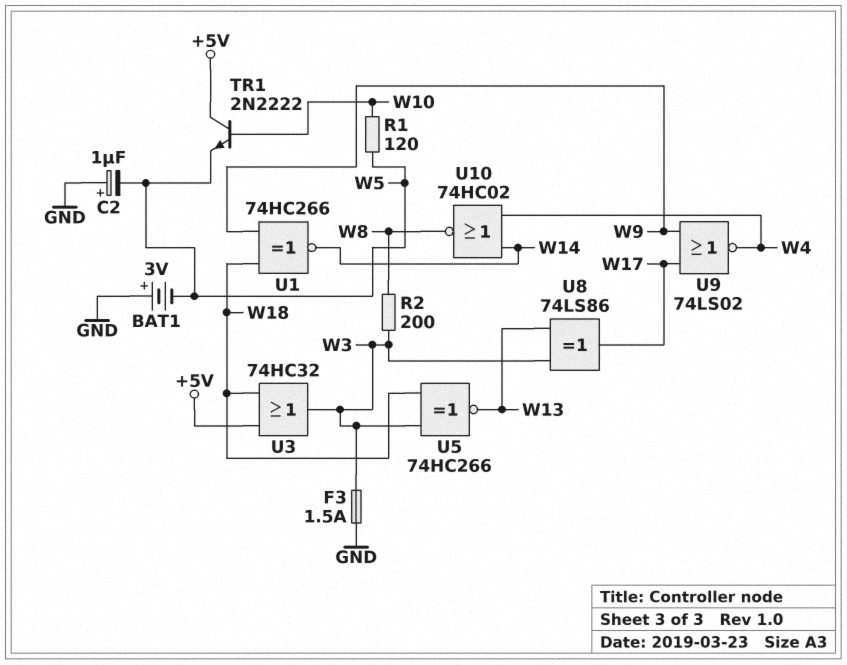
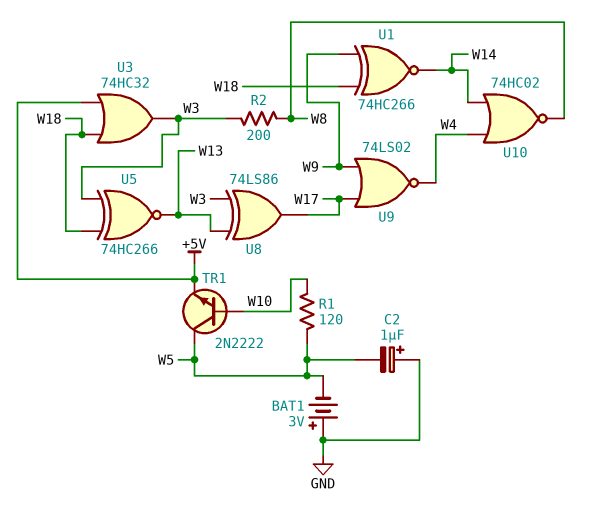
F3: 1.5A (GND, W3) -> none
TR1: NPN 2N2222 (B W10, C +5V, E W5) -> NPN 2N2222 (B W10, C W5, E +5V)

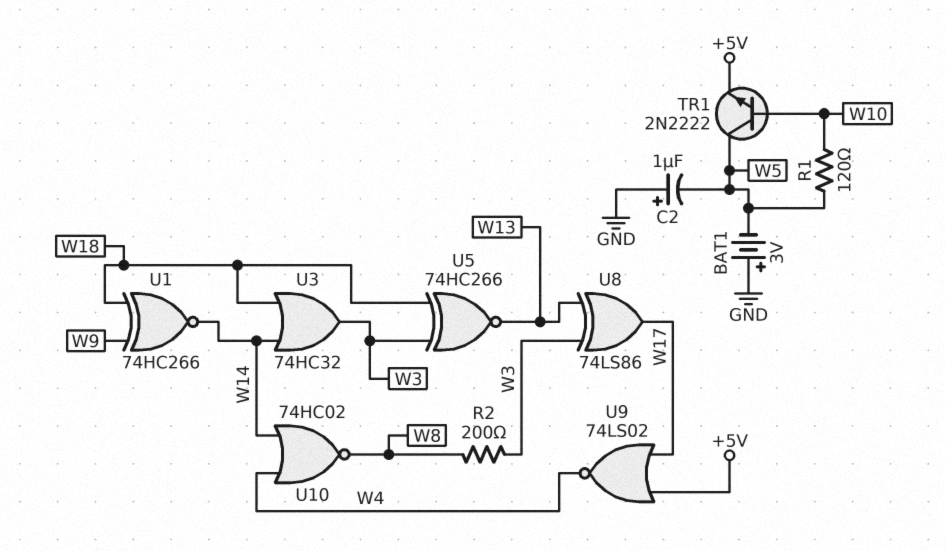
U3: OR 74HC32 (in +5V, in W18, out W3) -> OR 74HC32 (in W14, in W18, out W3)
U9: NOR 74LS02 (in W9, in W17, out W4) -> NOR 74LS02 (in +5V, in W17, out W4)

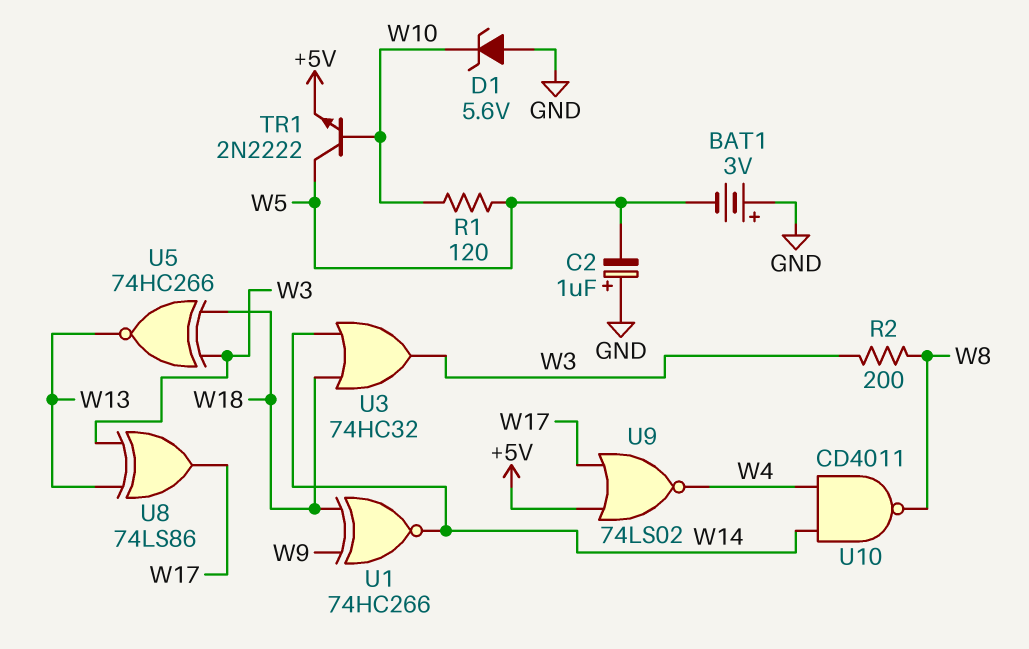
D1: none -> zener 5.6V (A GND, K W10)
U10: NOR 74HC02 (in W4, in W14, out W8) -> NAND CD4011 (in W4, in W14, out W8)

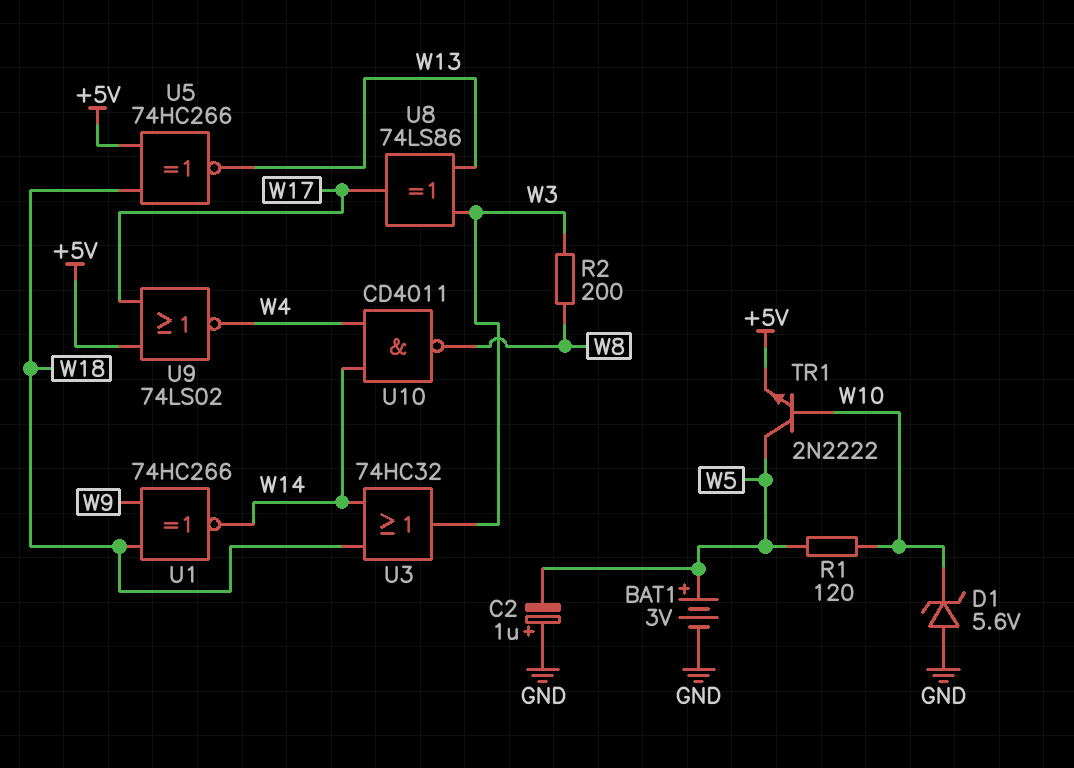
BAT1: 3V (plus GND, minus W5) -> 3V (plus W5, minus GND)
U5: XNOR 74HC266 (in W3, in W18, out W13) -> XNOR 74HC266 (in +5V, in W18, out W13)

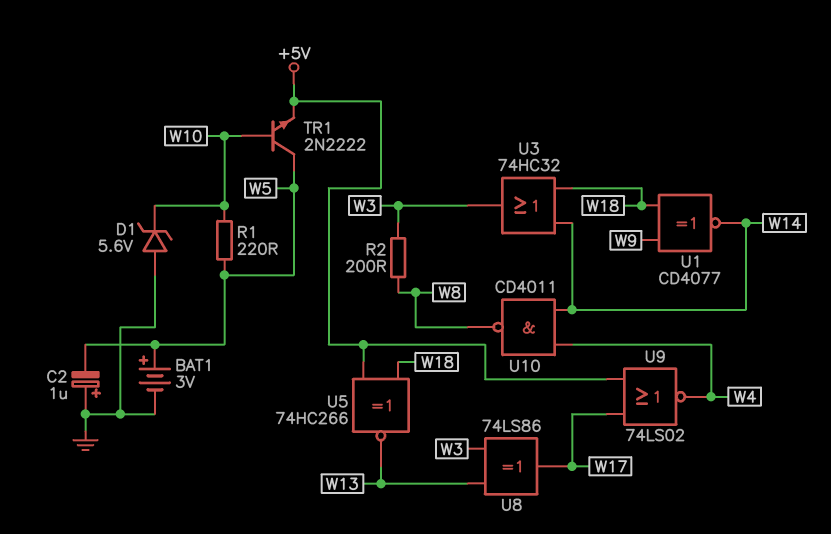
R1: 120 (W5, W10) -> 220 (W5, W10)
U1: XNOR 74HC266 (in W9, in W18, out W14) -> XNOR CD4077 (in W9, in W18, out W14)

